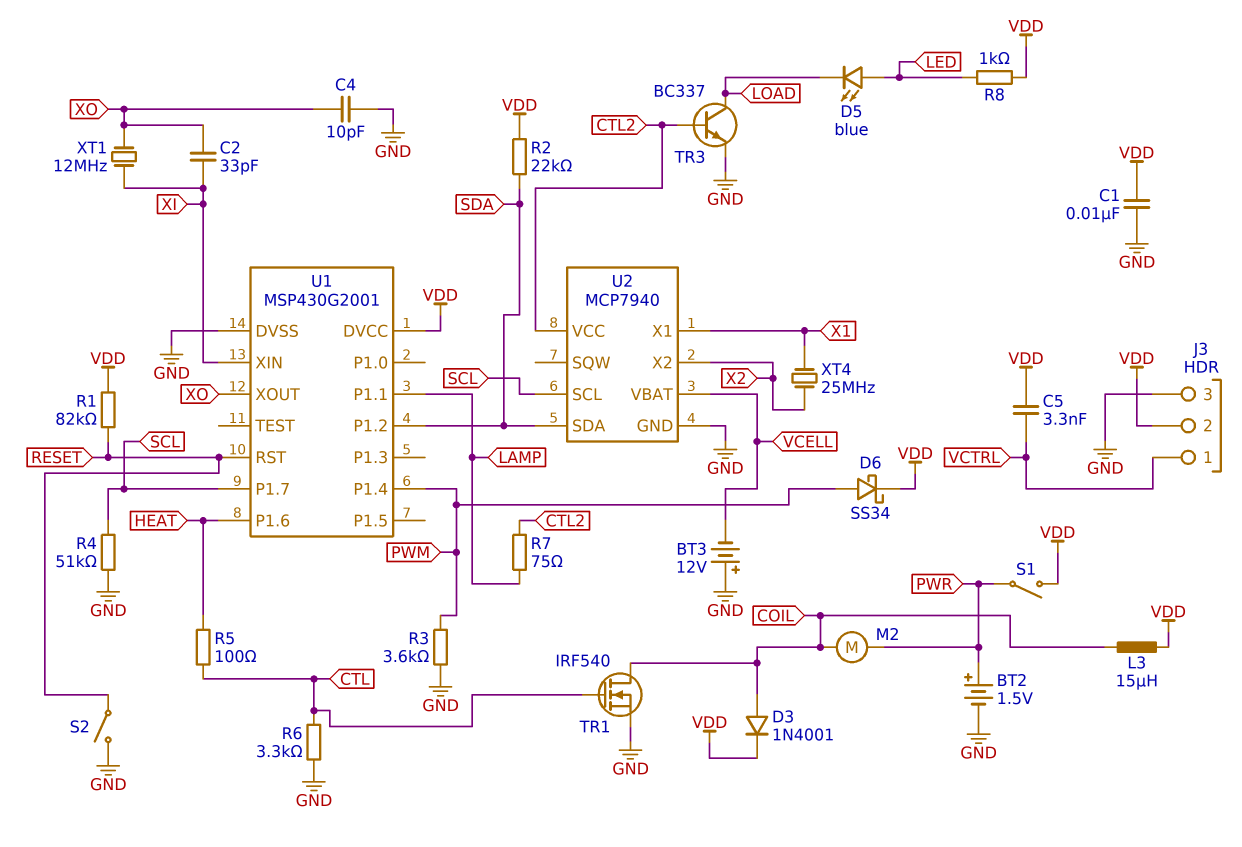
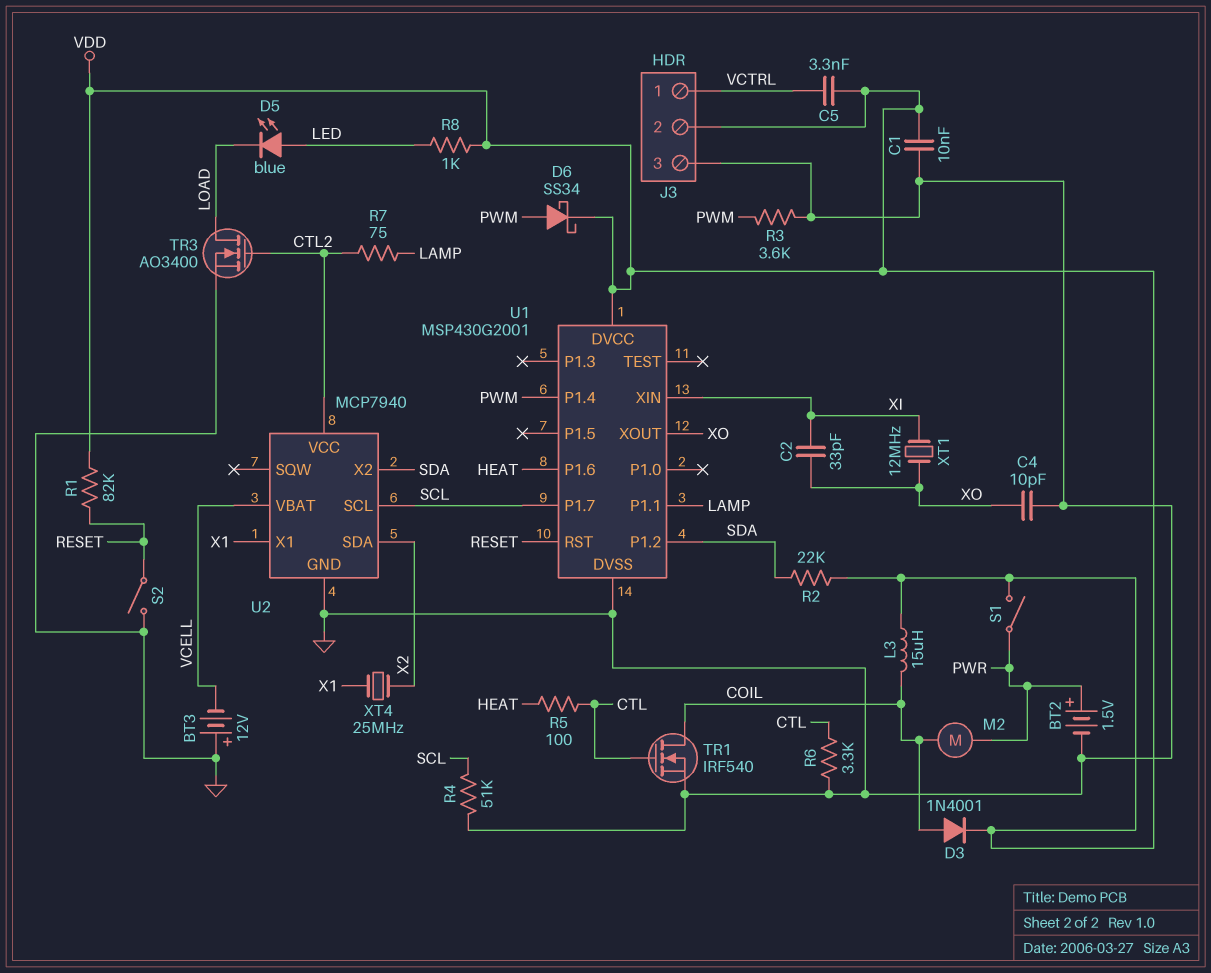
TR3: NPN BC337 (B CTL2, C LOAD, E GND) -> NMOS AO3400 (G CTL2, D LOAD, S GND)
U2 pin SDA: SDA -> X2
U2 pin X2: X2 -> SDA

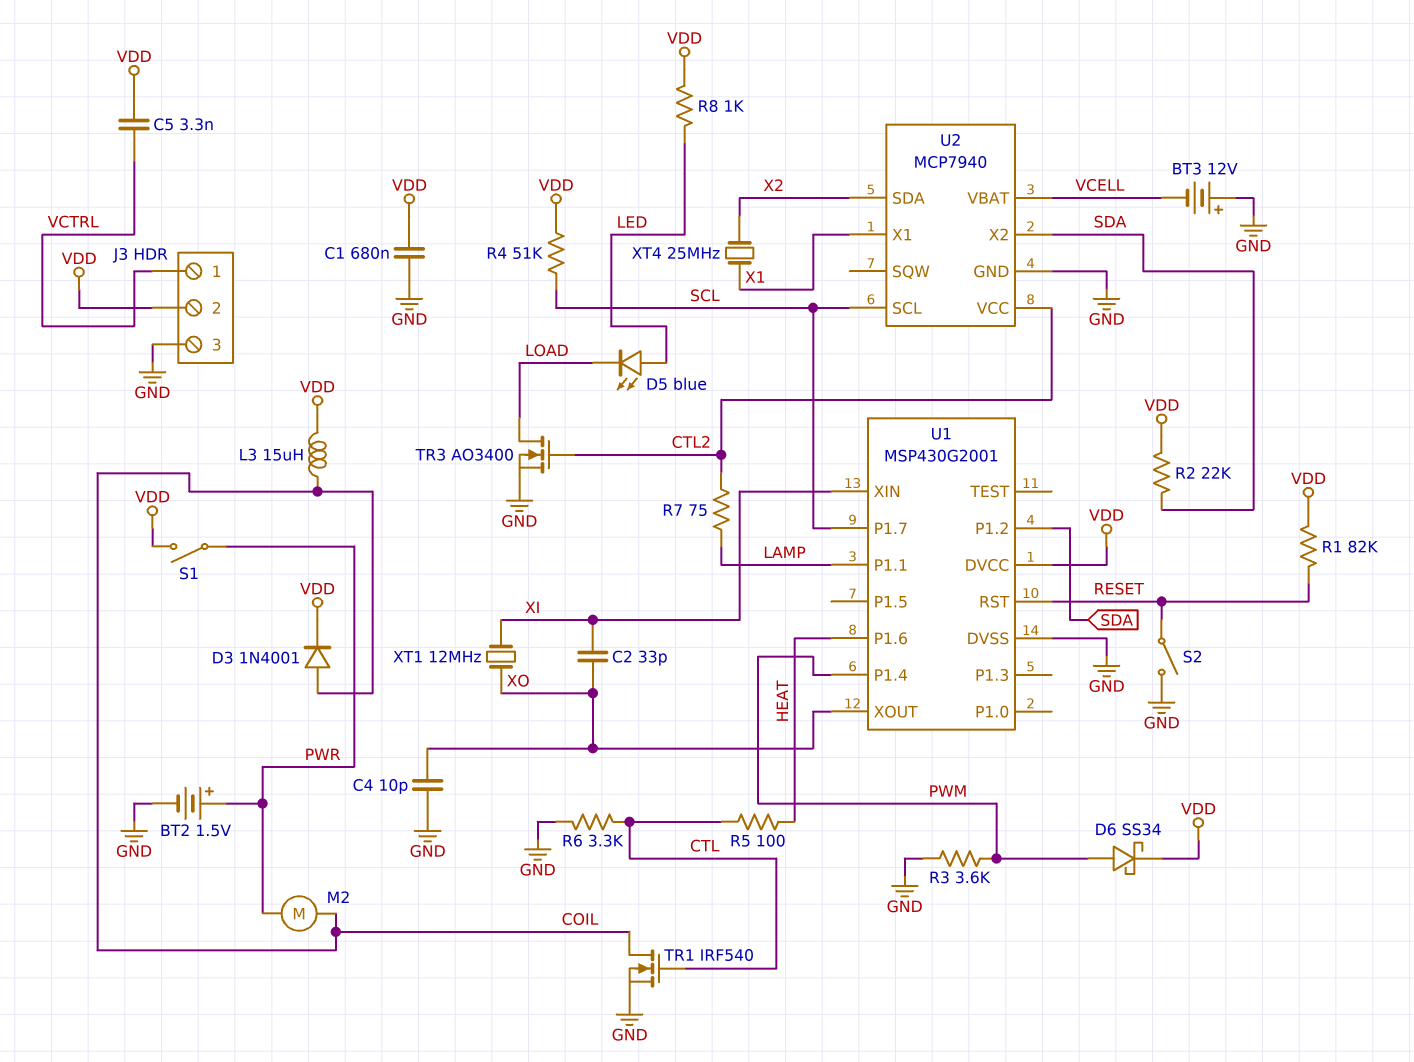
C1: 10nF (GND, VDD) -> 680nF (GND, VDD)
R4: 51k (GND, SCL) -> 51k (SCL, VDD)

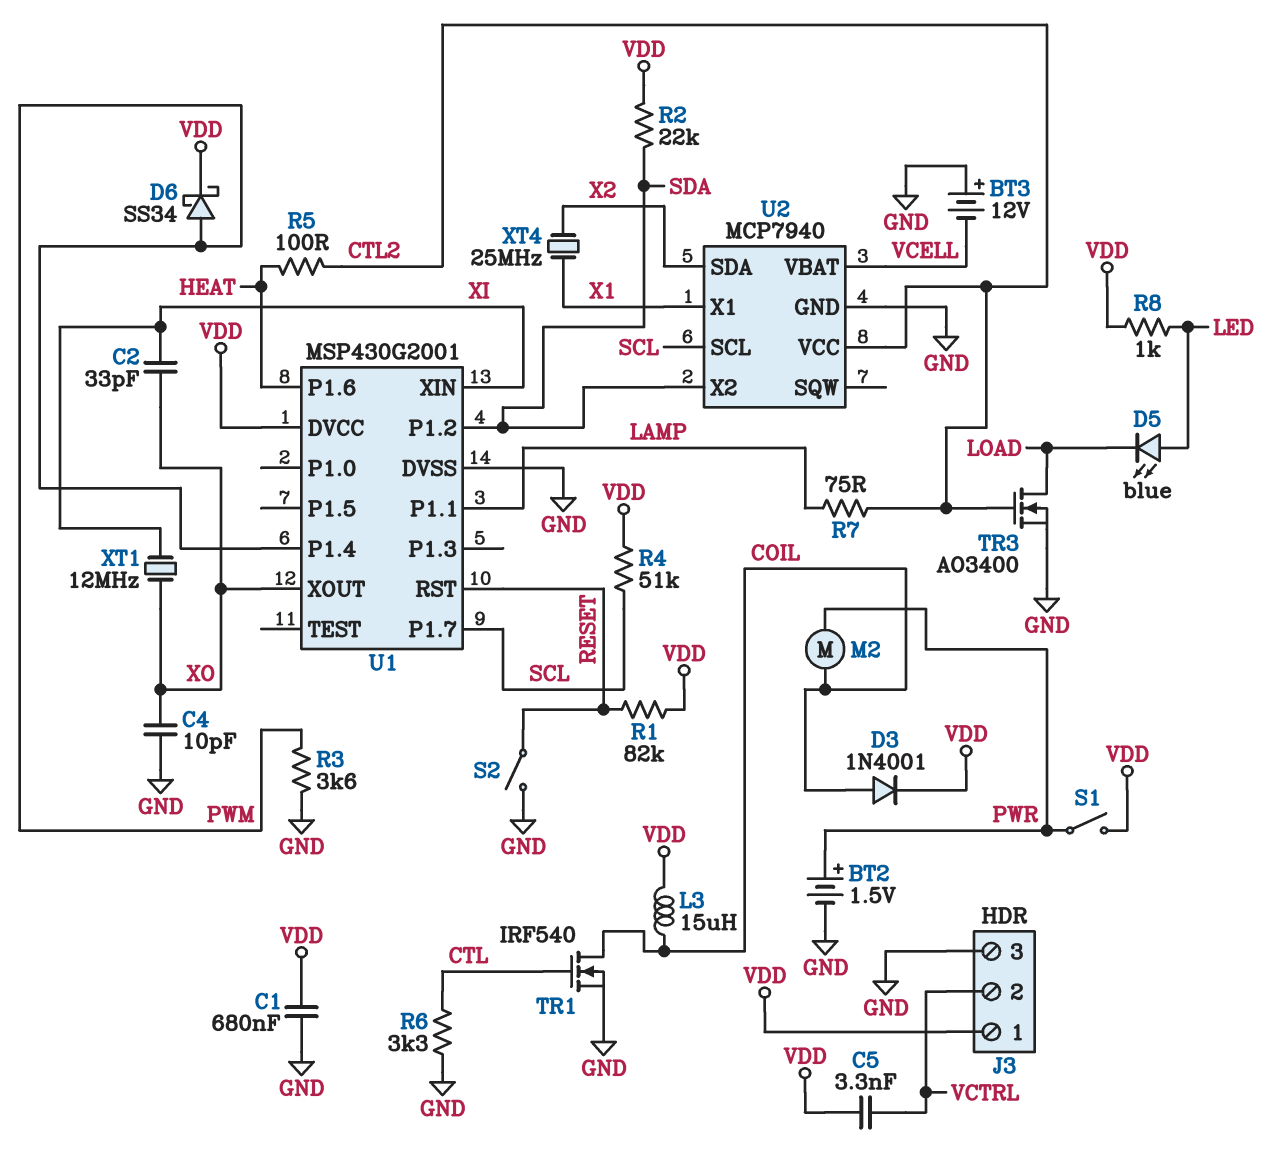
J3 pin 1: VCTRL -> VDD
J3 pin 2: VDD -> VCTRL
R5: 100 (CTL, HEAT) -> 100 (CTL2, HEAT)

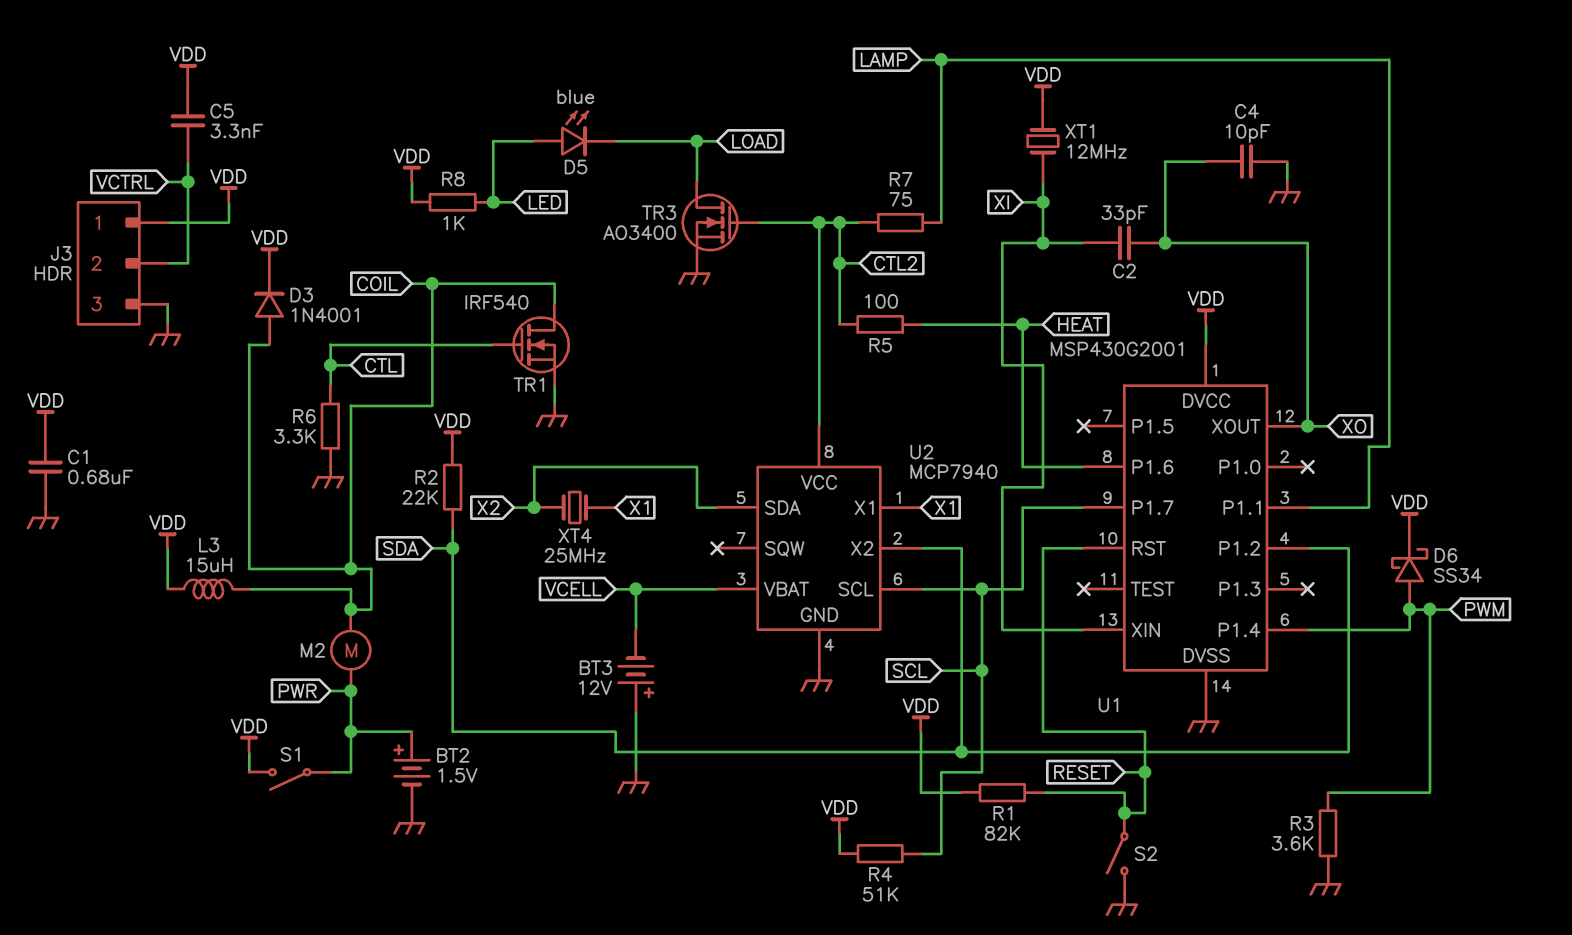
XT1: 12MHz (XI, XO) -> 12MHz (VDD, XI)

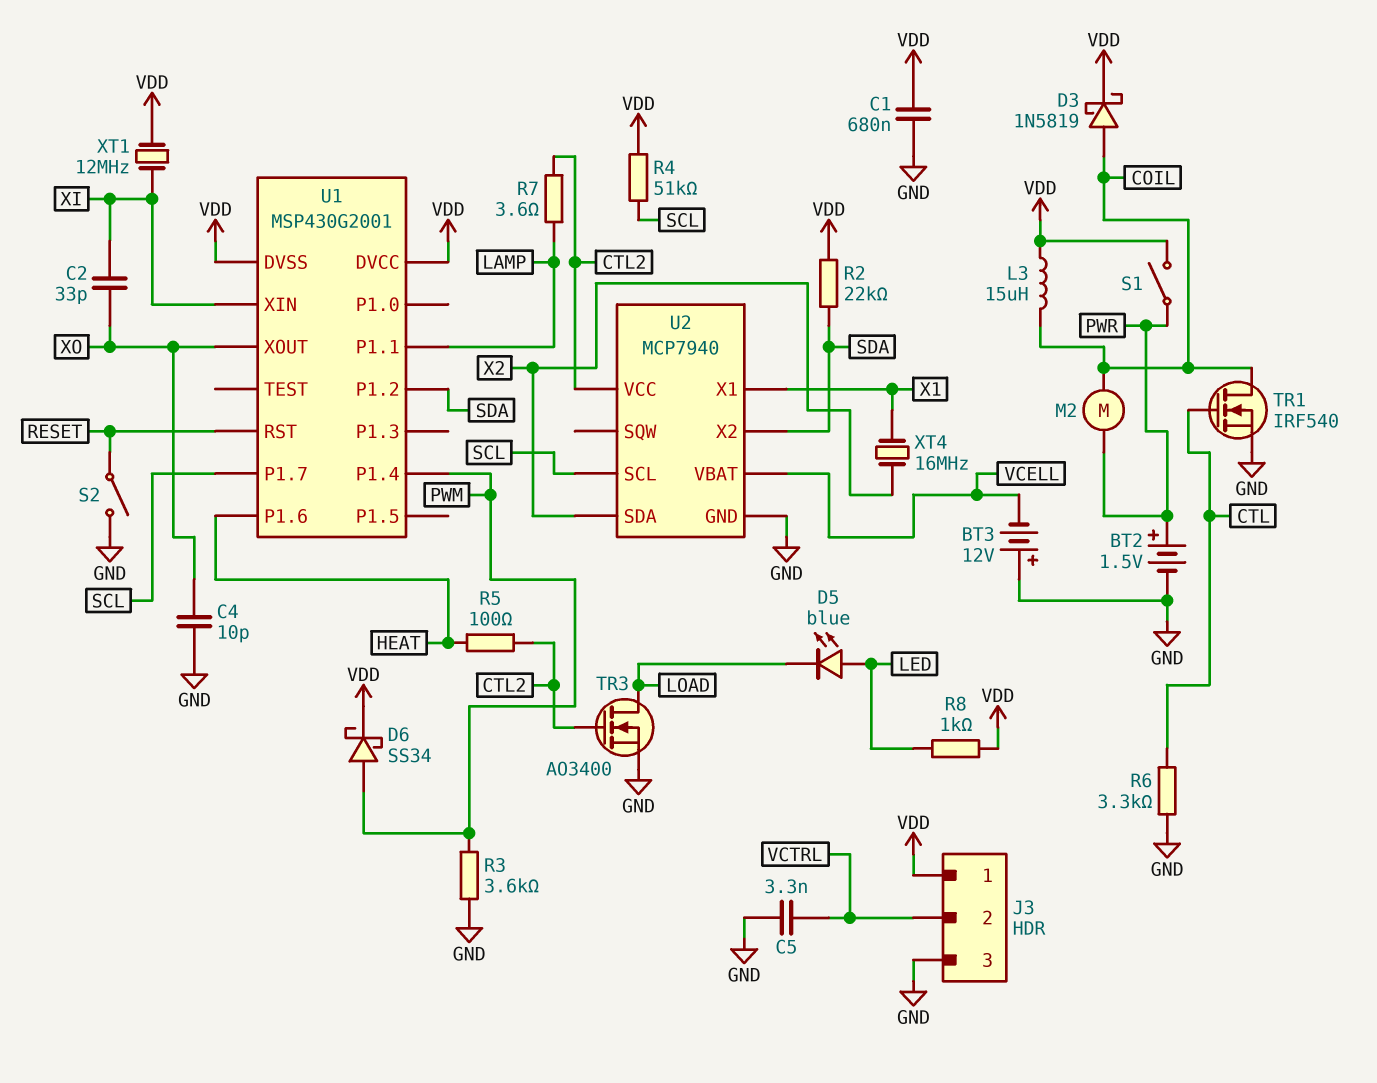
C5: 3.3nF (VCTRL, VDD) -> 3.3nF (GND, VCTRL)
D3: diode 1N4001 (A COIL, K VDD) -> schottky 1N5819 (A COIL, K VDD)
R1: 82k (RESET, VDD) -> none
R7: 75 (CTL2, LAMP) -> 3.6 (CTL2, LAMP)
U1 pin DVSS: GND -> VDD
XT4: 25MHz (X1, X2) -> 16MHz (X1, X2)

